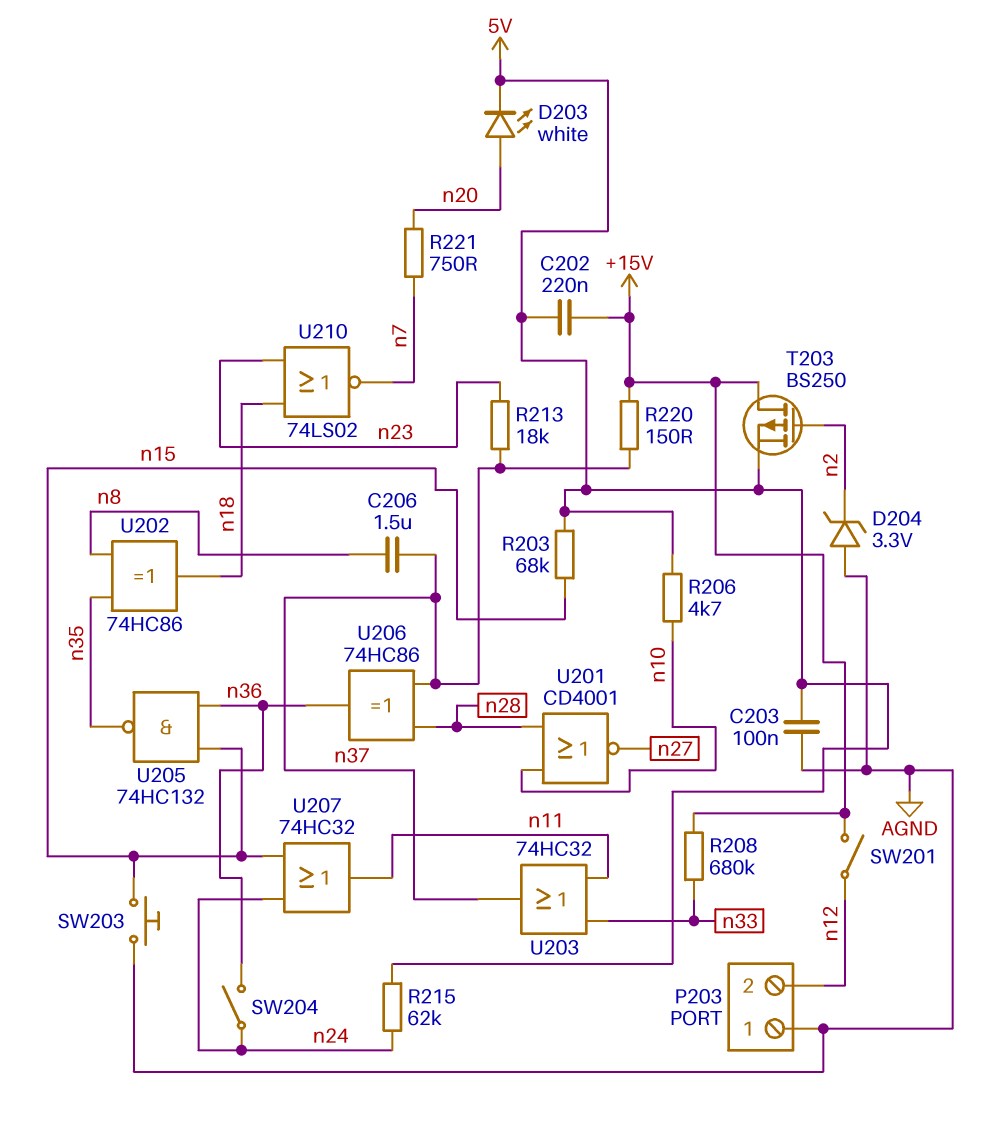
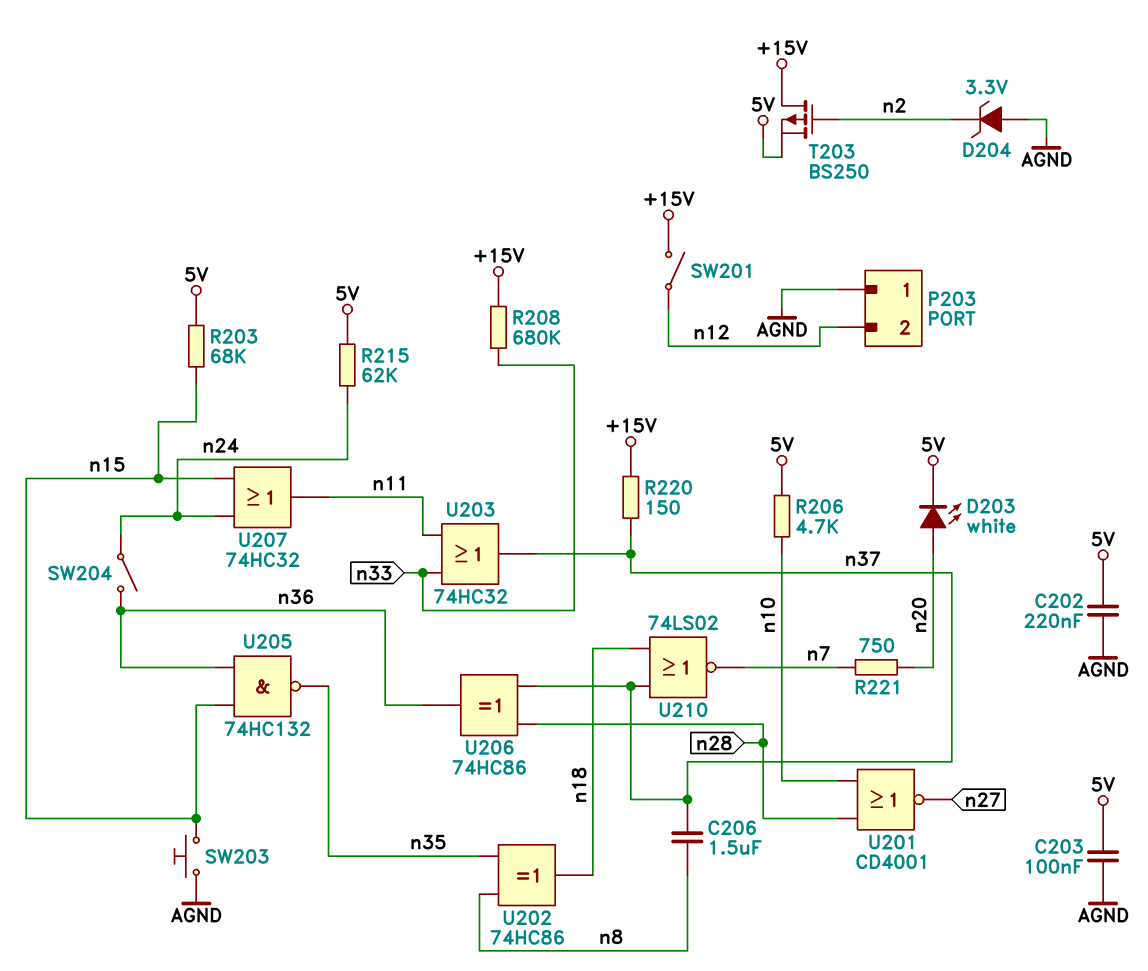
C202: 220nF (+15V, 5V) -> 220nF (5V, AGND)
R213: 18k (n23, n37) -> none
U210: NOR 74LS02 (in n18, in n23, out n7) -> NOR 74LS02 (in n18, in n37, out n7)

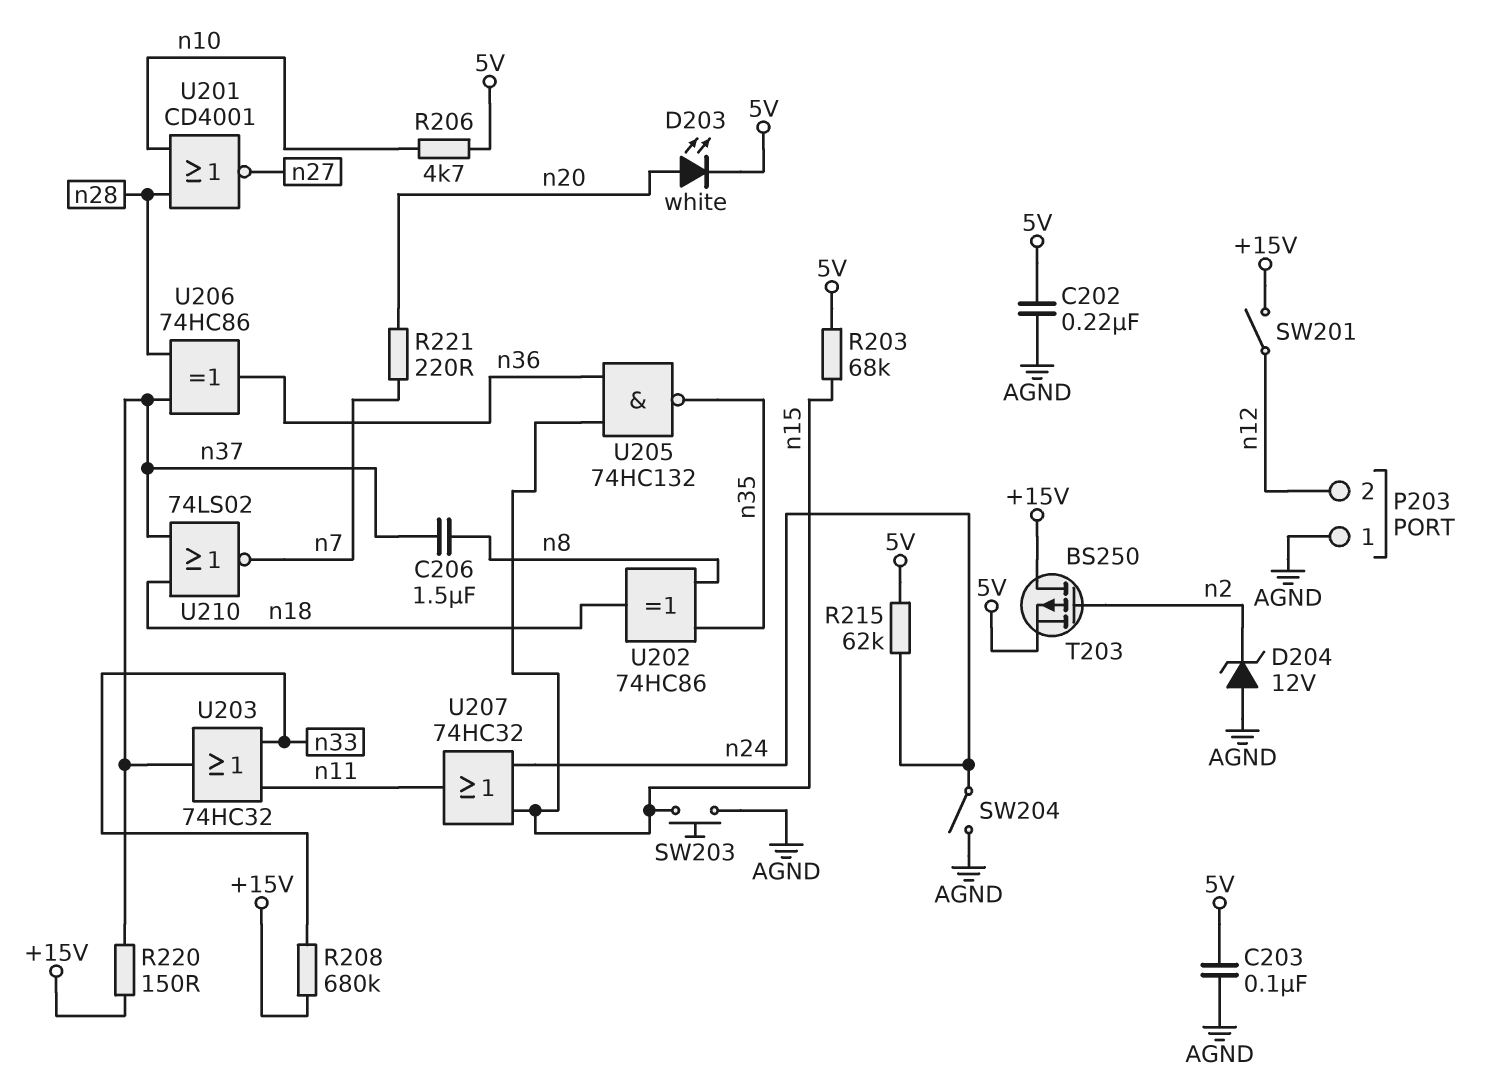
D204: zener 3.3V (A AGND, K n2) -> zener 12V (A AGND, K n2)
R221: 750 (n7, n20) -> 220 (n7, n20)
SW204: switch (n24, n36) -> switch (AGND, n24)

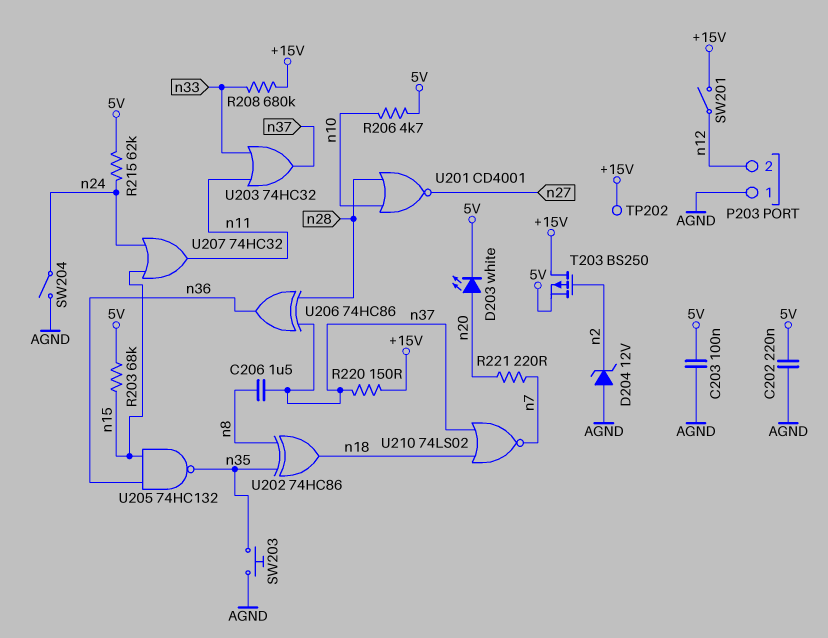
SW203: button (AGND, n15) -> button (AGND, n35)
TP202: none -> test point (+15V)

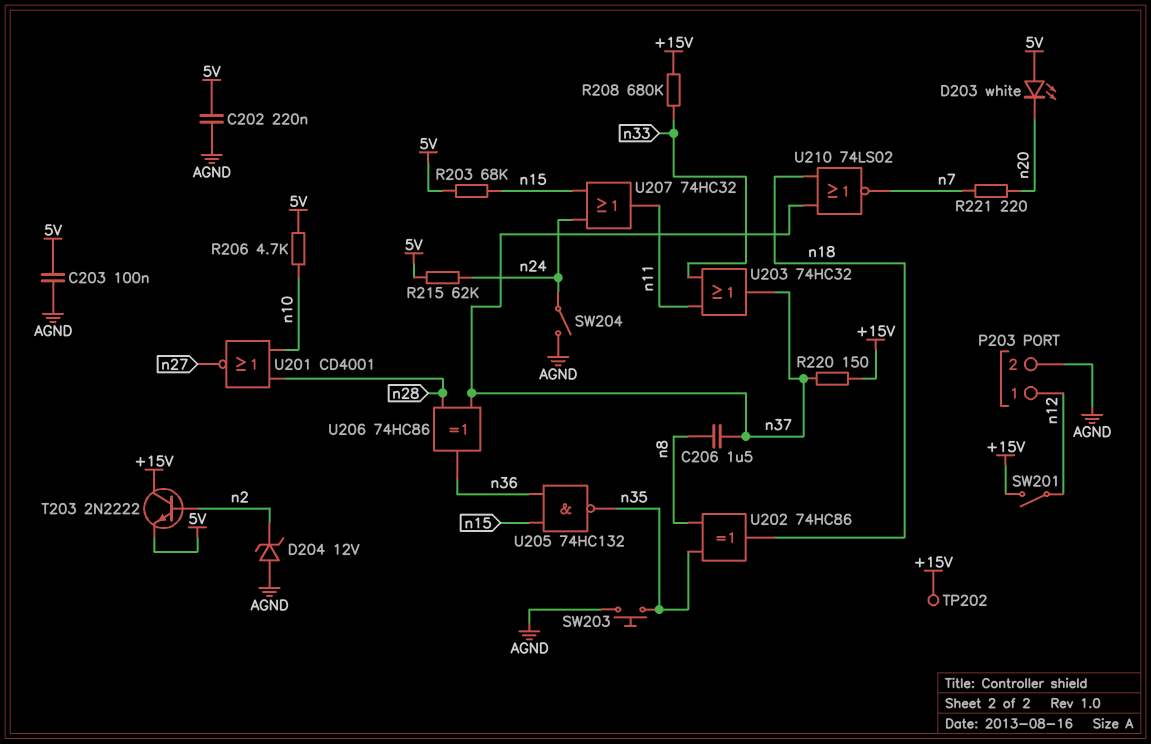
D203: LED white (A n20, K 5V) -> LED white (A 5V, K n20)
P203 pin 1: AGND -> n12
P203 pin 2: n12 -> AGND
T203: PMOS BS250 (G n2, D +15V, S 5V) -> NPN 2N2222 (B n2, C +15V, E 5V)

